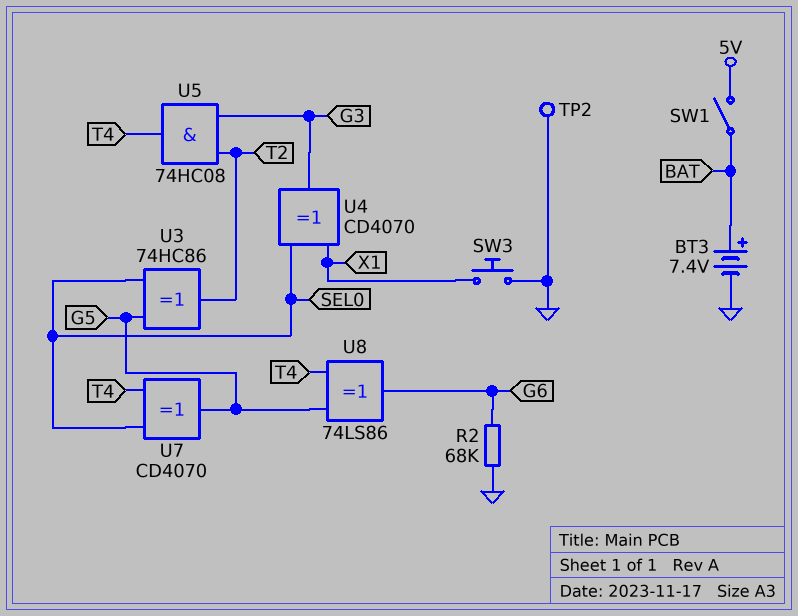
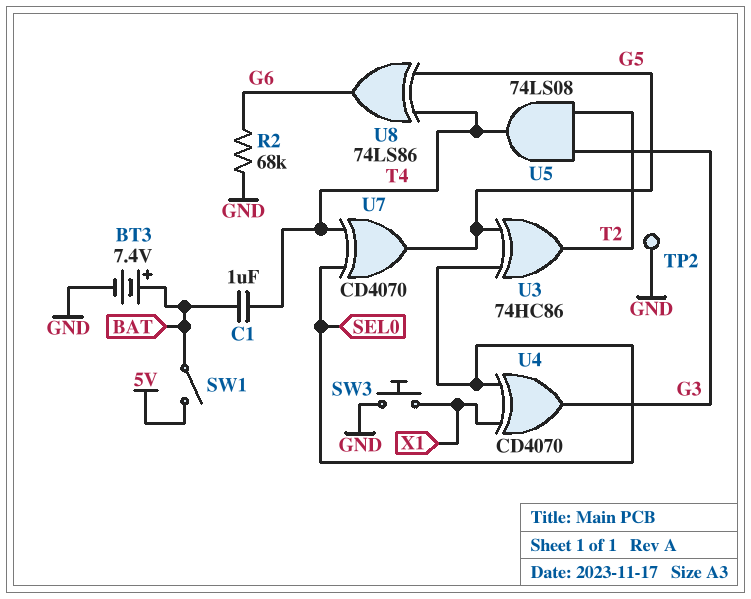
C1: none -> 1uF (BAT, T4)
U5: AND 74HC08 (in G3, in T2, out T4) -> AND 74LS08 (in G3, in T2, out T4)

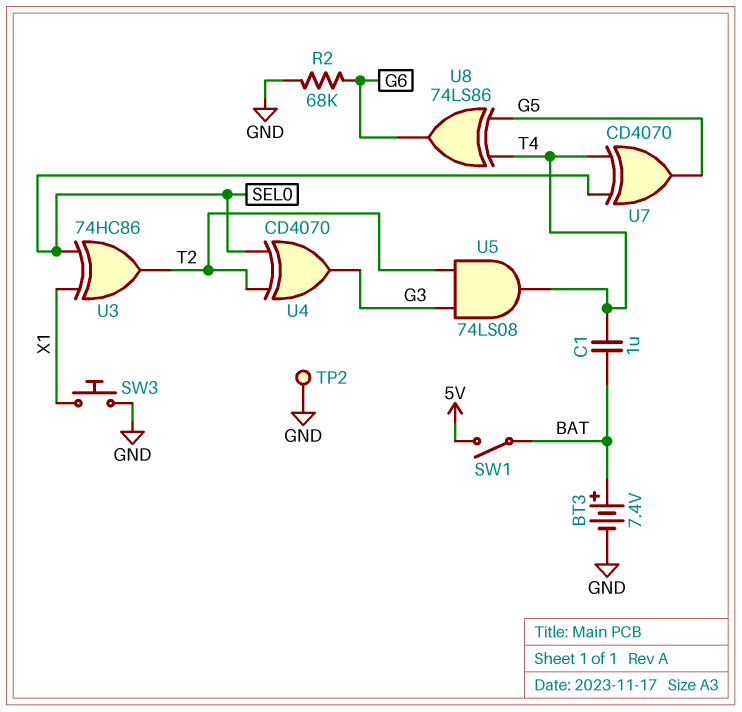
U3: XOR 74HC86 (in G5, in SEL0, out T2) -> XOR 74HC86 (in SEL0, in X1, out T2)
U4: XOR CD4070 (in SEL0, in X1, out G3) -> XOR CD4070 (in SEL0, in T2, out G3)

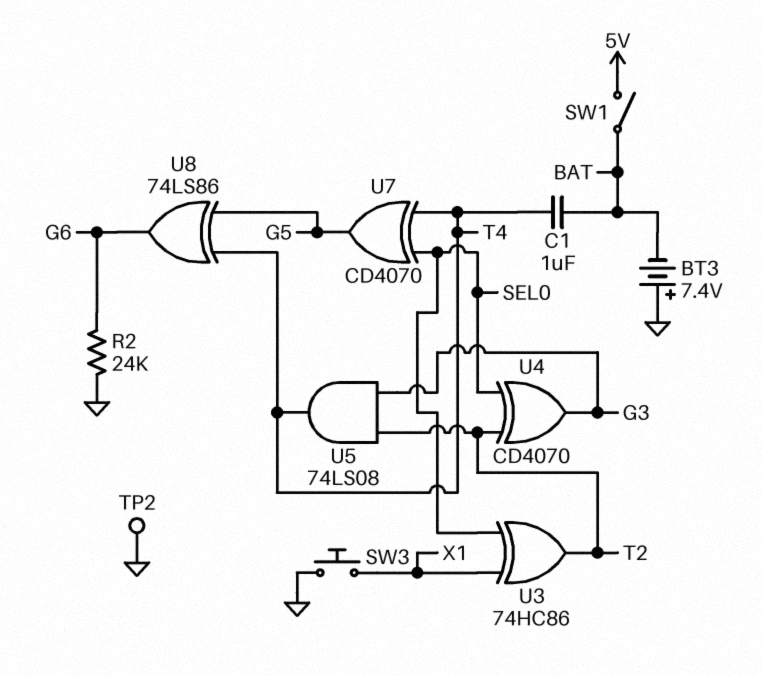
BT3: 7.4V (plus BAT, minus GND) -> 7.4V (plus GND, minus BAT)
R2: 68k (G6, GND) -> 24k (G6, GND)

